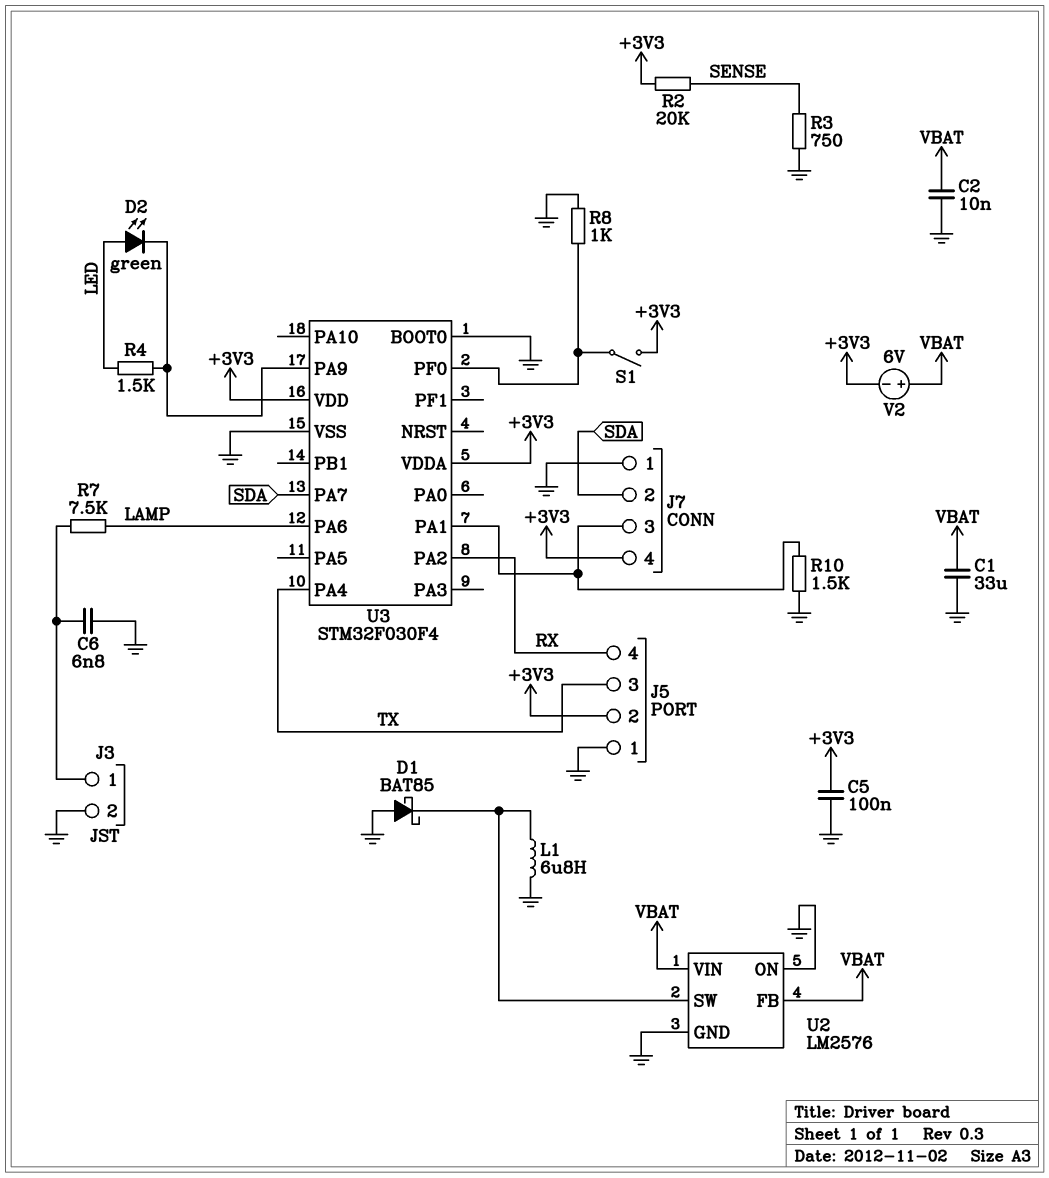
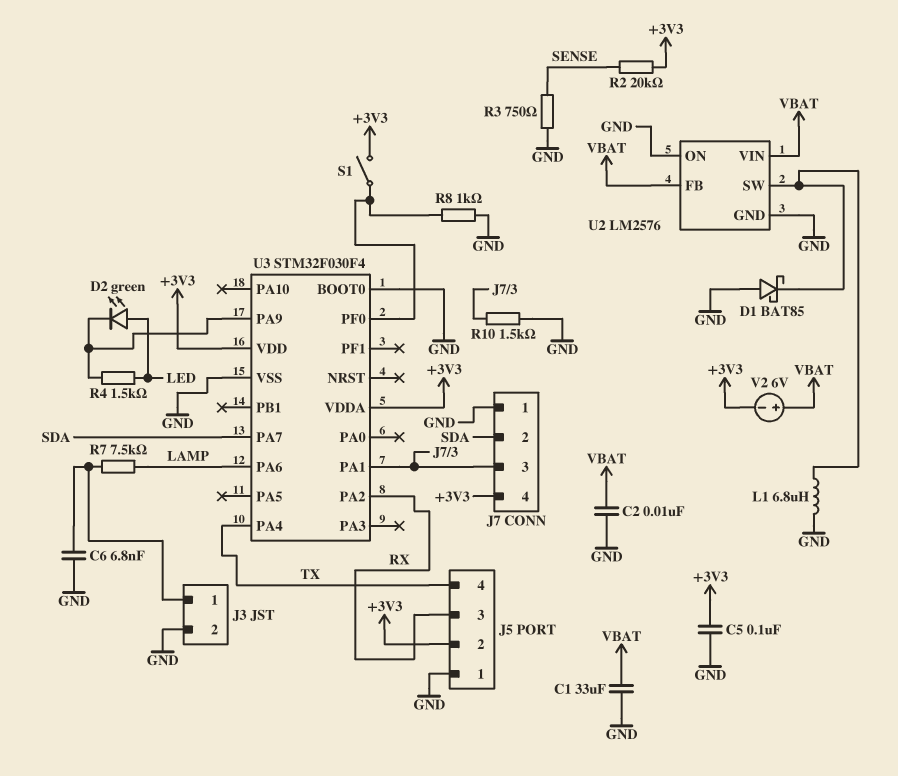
J5 pin 3: TX -> RX
J5 pin 4: RX -> TX

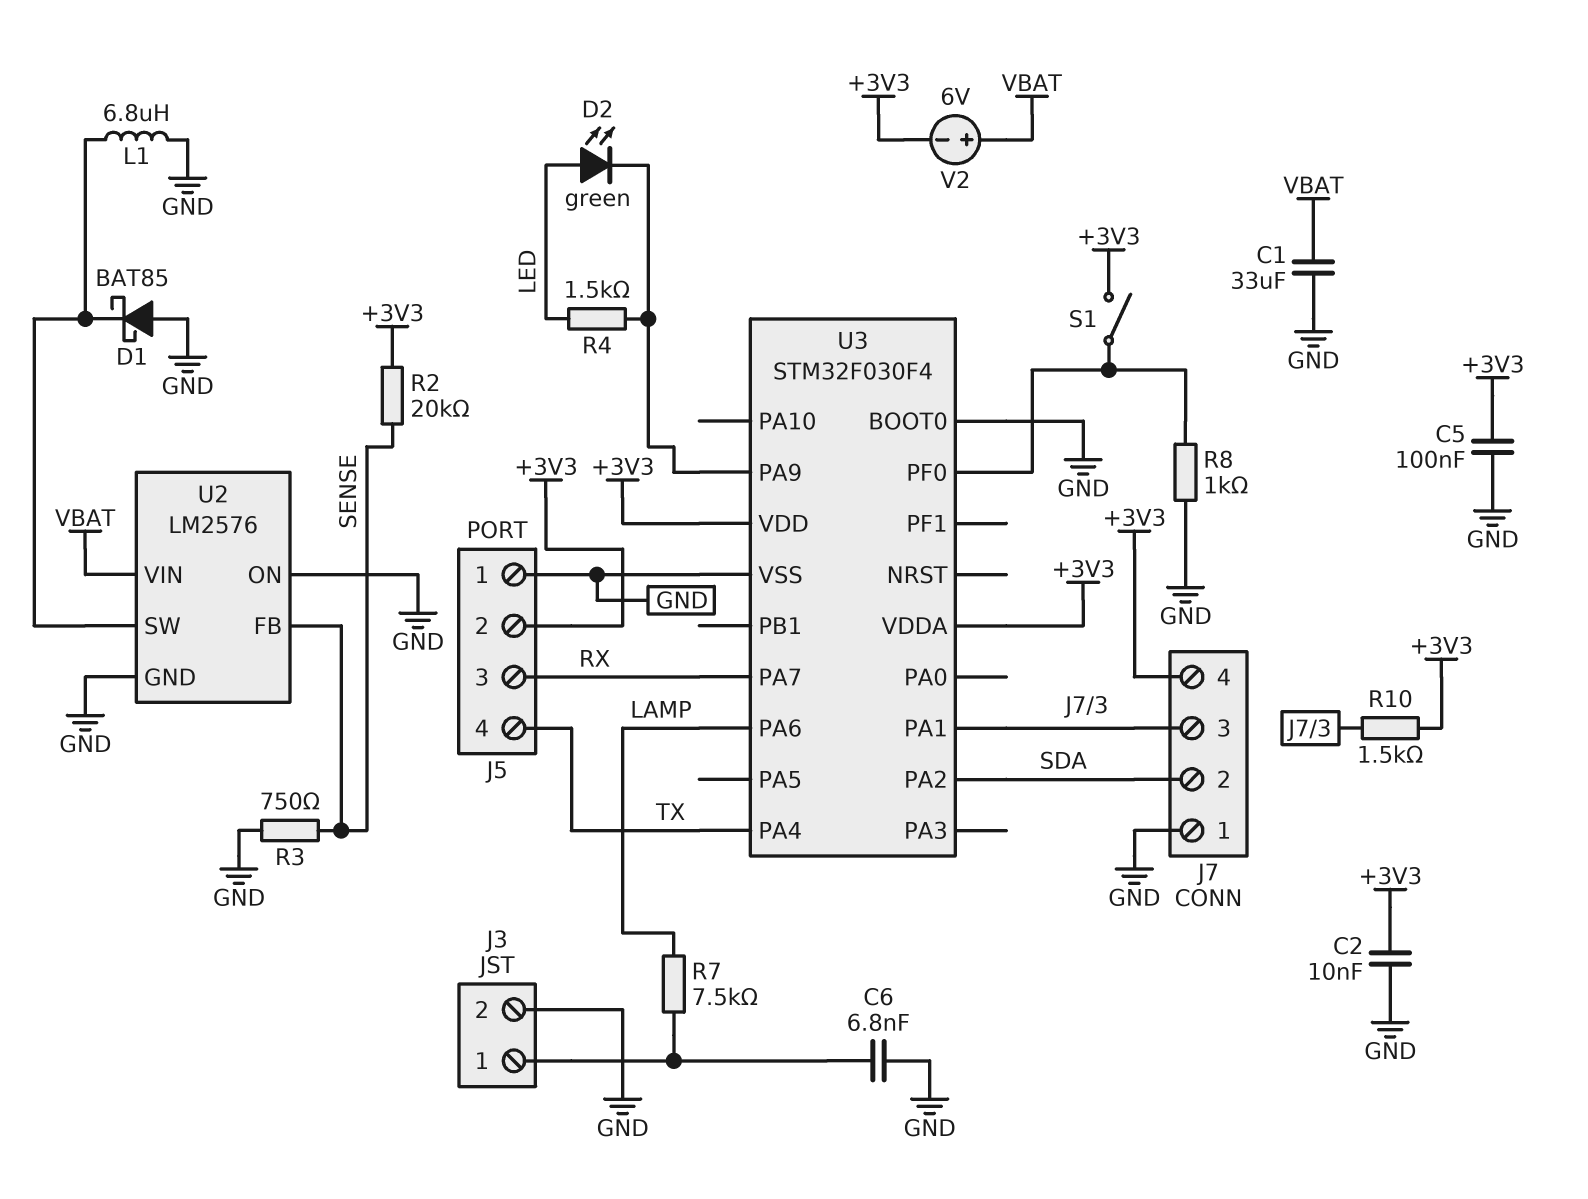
C2: 10nF (GND, VBAT) -> 10nF (+3V3, GND)
R10: 1.5k (GND, J7/3) -> 1.5k (+3V3, J7/3)
U2 pin FB: VBAT -> SENSE
U3 pin PA2: RX -> SDA
U3 pin PA7: SDA -> RX

